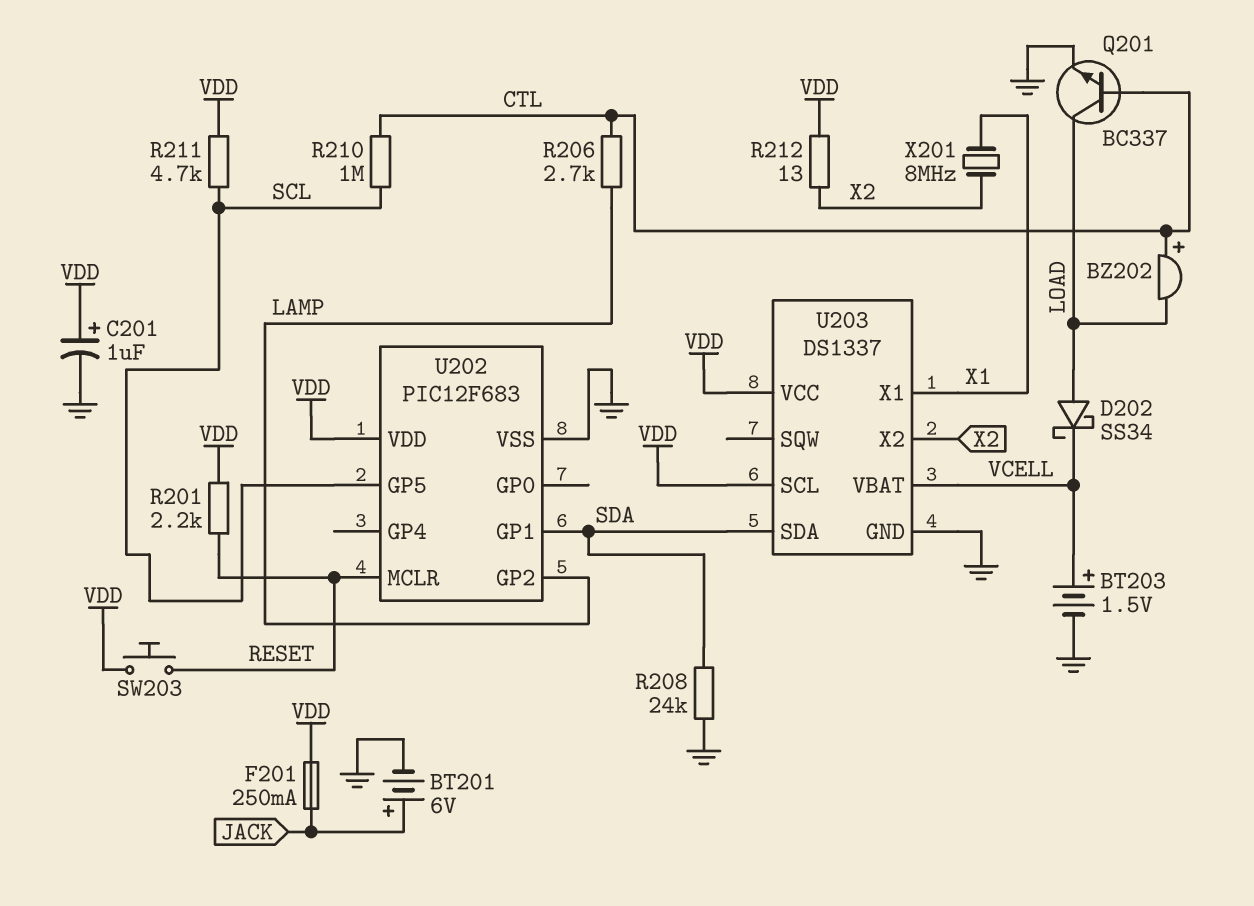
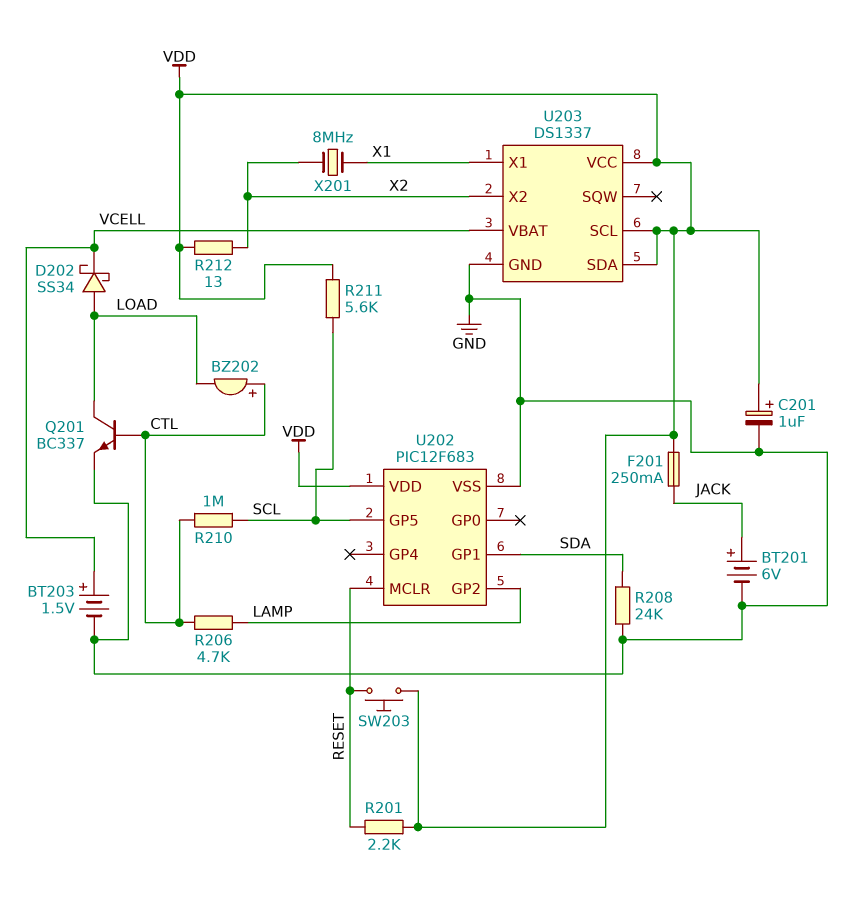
R206: 2.7k (CTL, LAMP) -> 4.7k (CTL, LAMP)
R211: 4.7k (SCL, VDD) -> 5.6k (SCL, VDD)
U203 pin SDA: SDA -> VDD

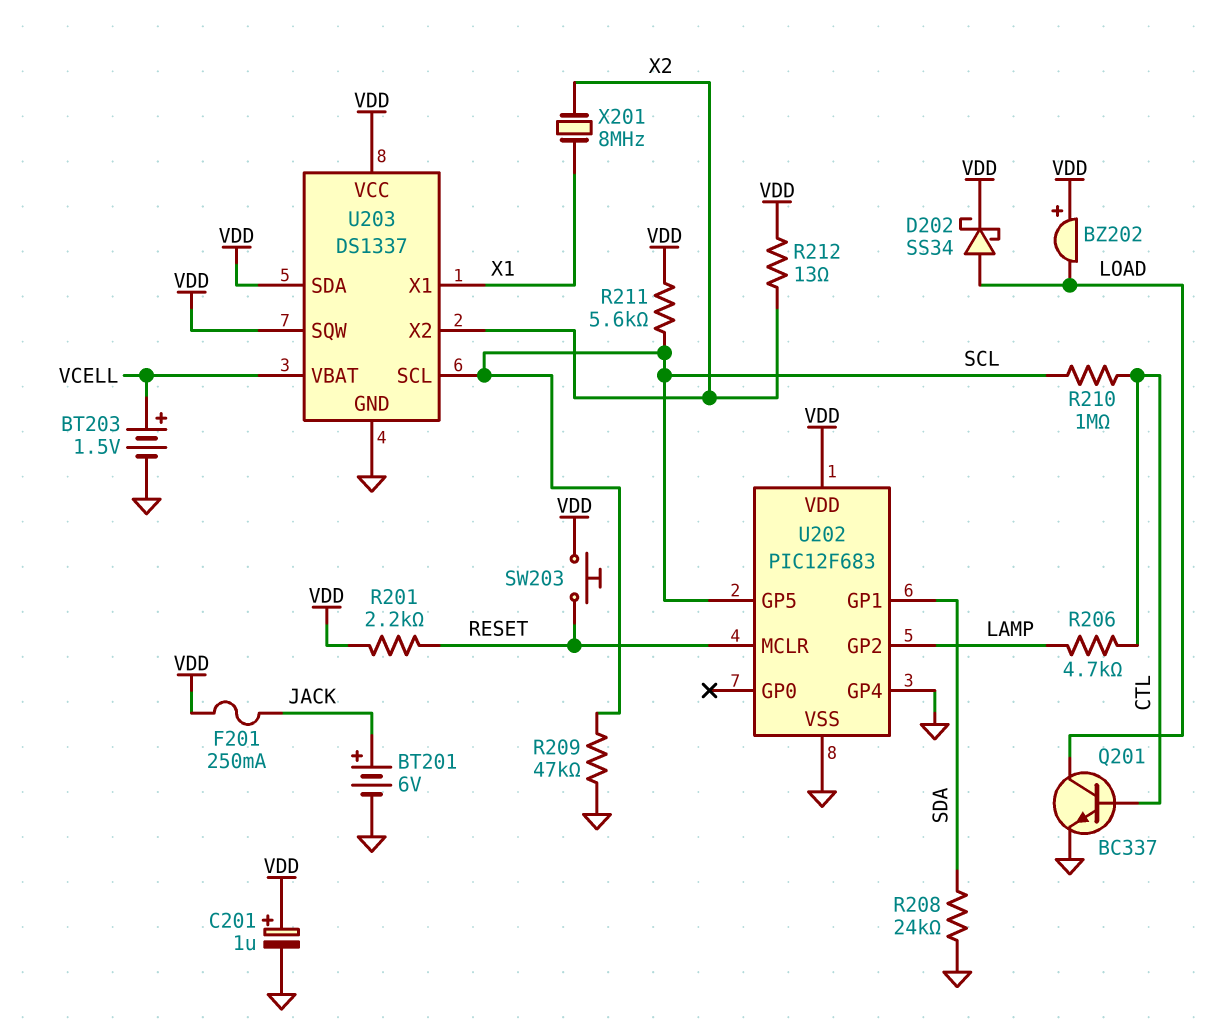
BZ202: buzzer (plus CTL, minus LOAD) -> buzzer (plus VDD, minus LOAD)
D202: schottky SS34 (A LOAD, K VCELL) -> schottky SS34 (A LOAD, K VDD)
R209: none -> 47k (GND, SCL)
U202 pin GP4: none -> GND
U203 pin SCL: VDD -> SCL
U203 pin SQW: none -> VDD

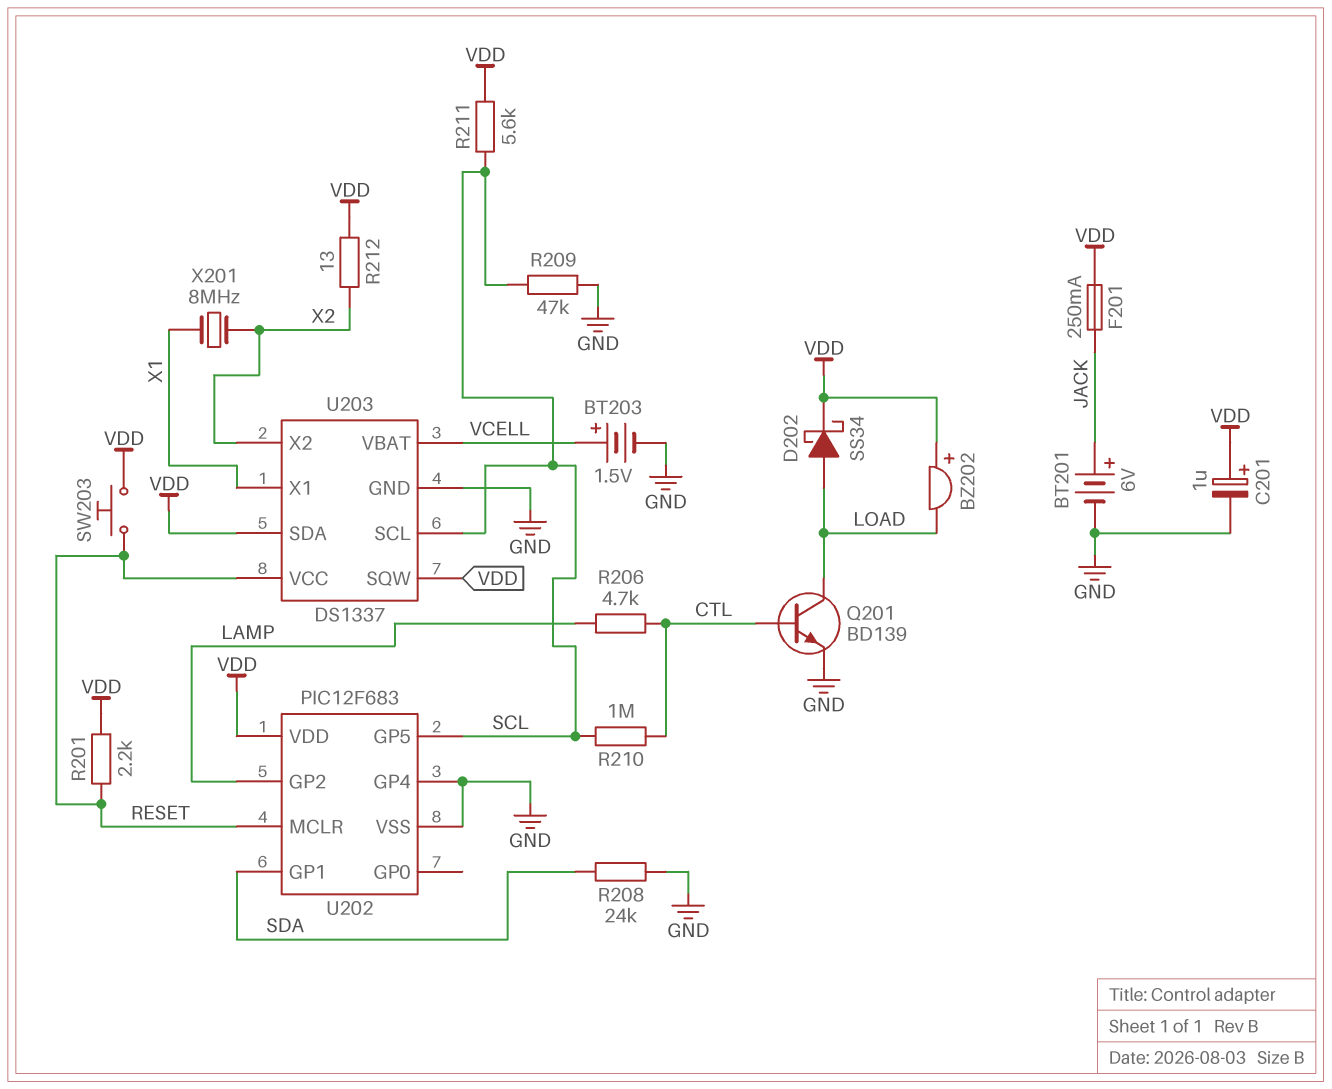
Q201: NPN BC337 (B CTL, C LOAD, E GND) -> NPN BD139 (B CTL, C LOAD, E GND)
U203 pin VCC: VDD -> RESET

